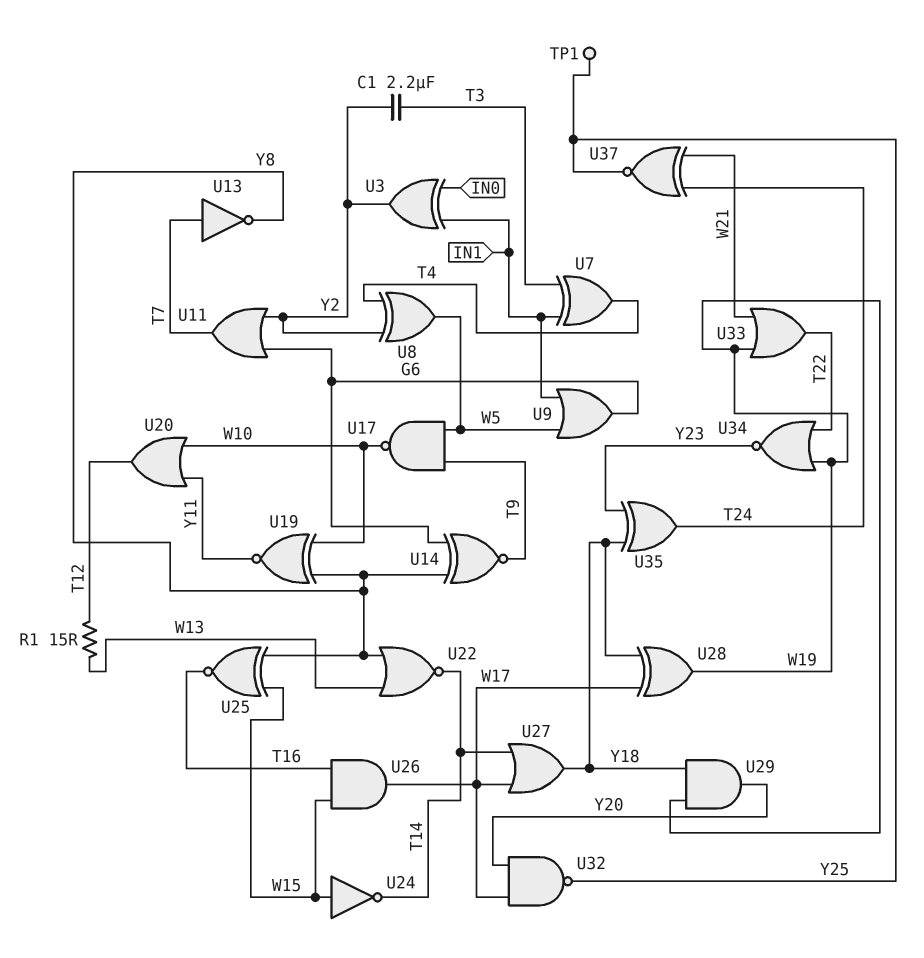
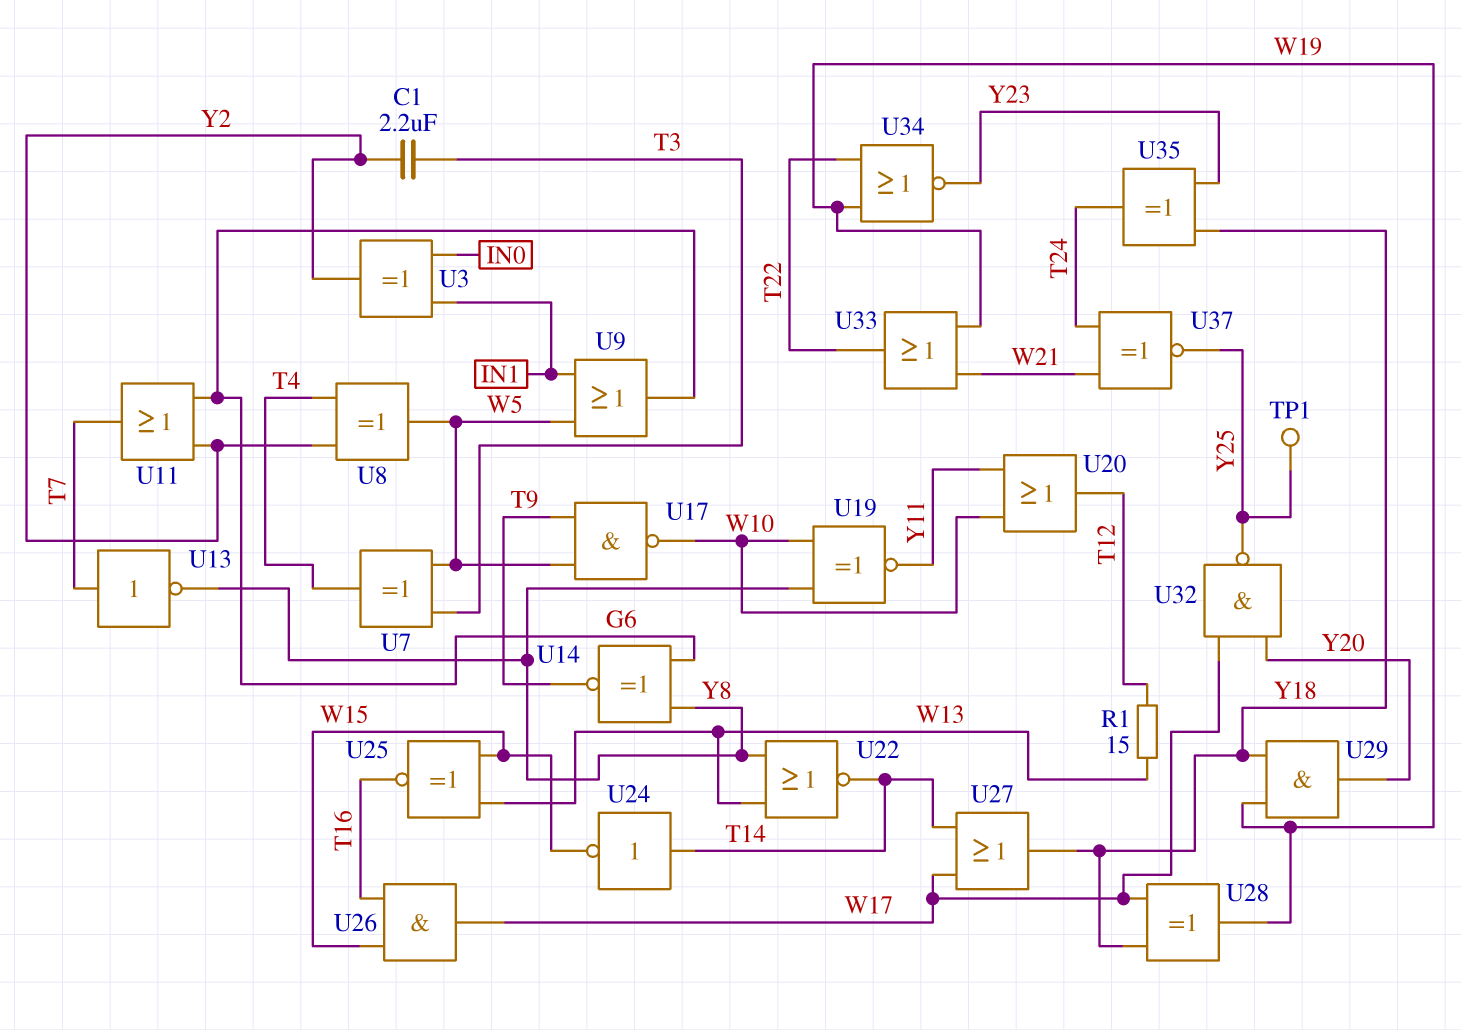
U7: XOR (in IN1, in T3, out T4) -> XOR (in T3, in W5, out T4)
U24: NOT (in W15, out T14) -> NOT (in T14, out W15)
U25: XNOR (in W15, in Y8, out T16) -> XNOR (in W13, in W15, out T16)

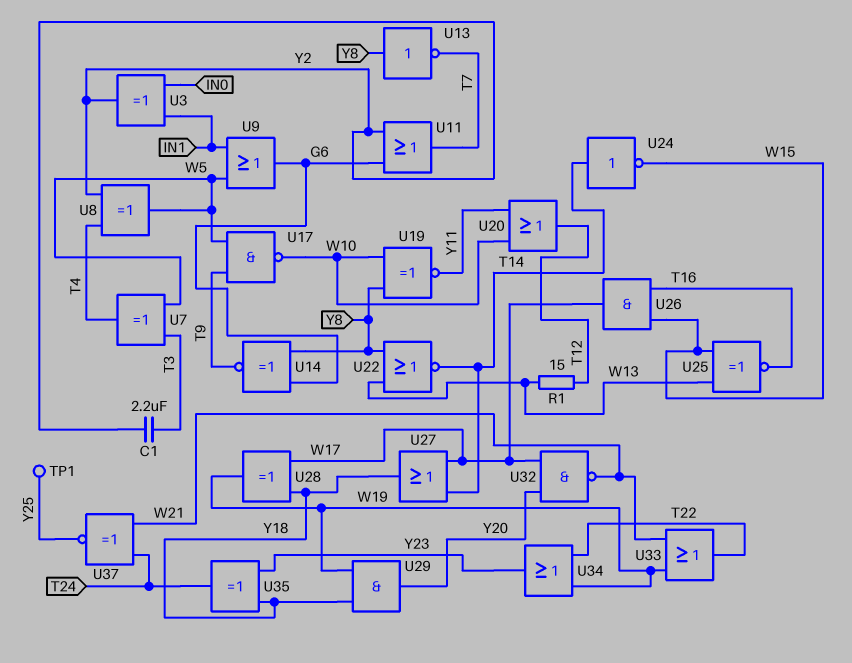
U13: NOT (in T7, out Y8) -> NOT (in Y8, out T7)
U32: NAND (in W17, in Y20, out Y25) -> NAND (in W17, in Y20, out W21)
U34: NOR (in T22, in W19, out Y23) -> OR (in T22, in W19, out Y23)

